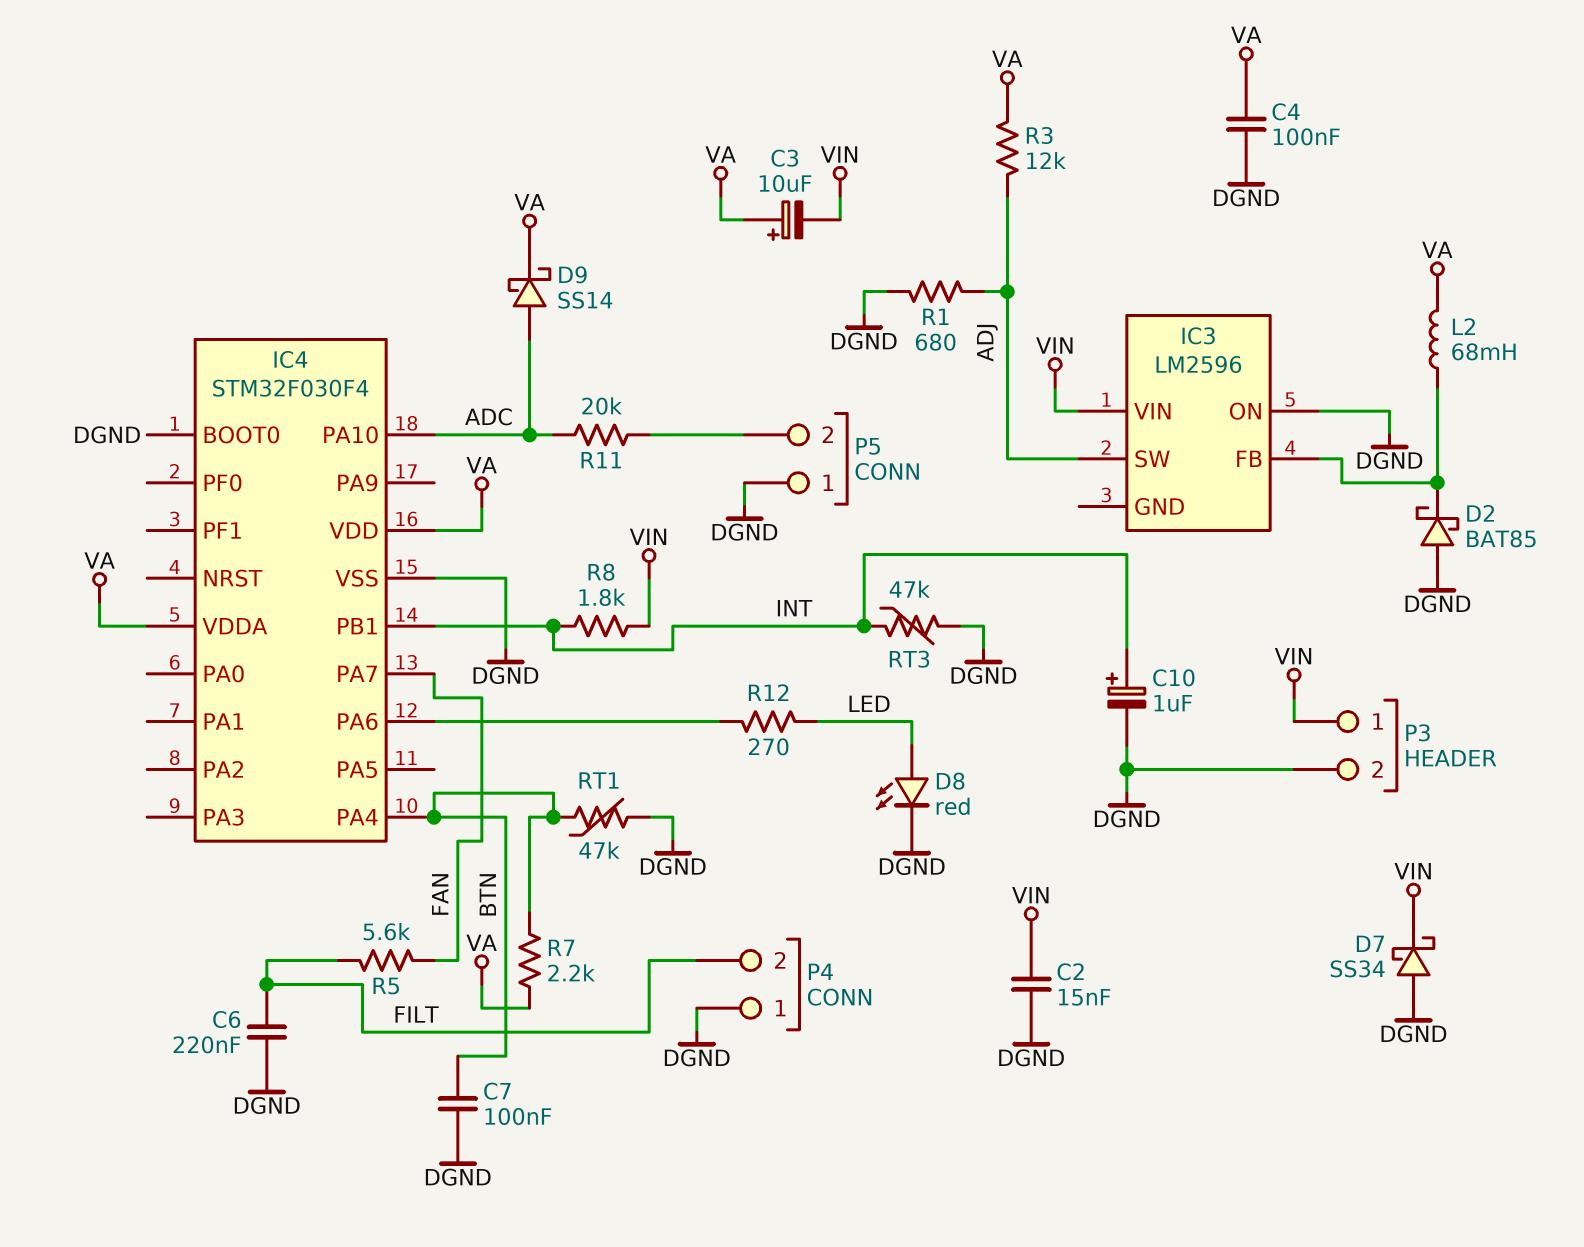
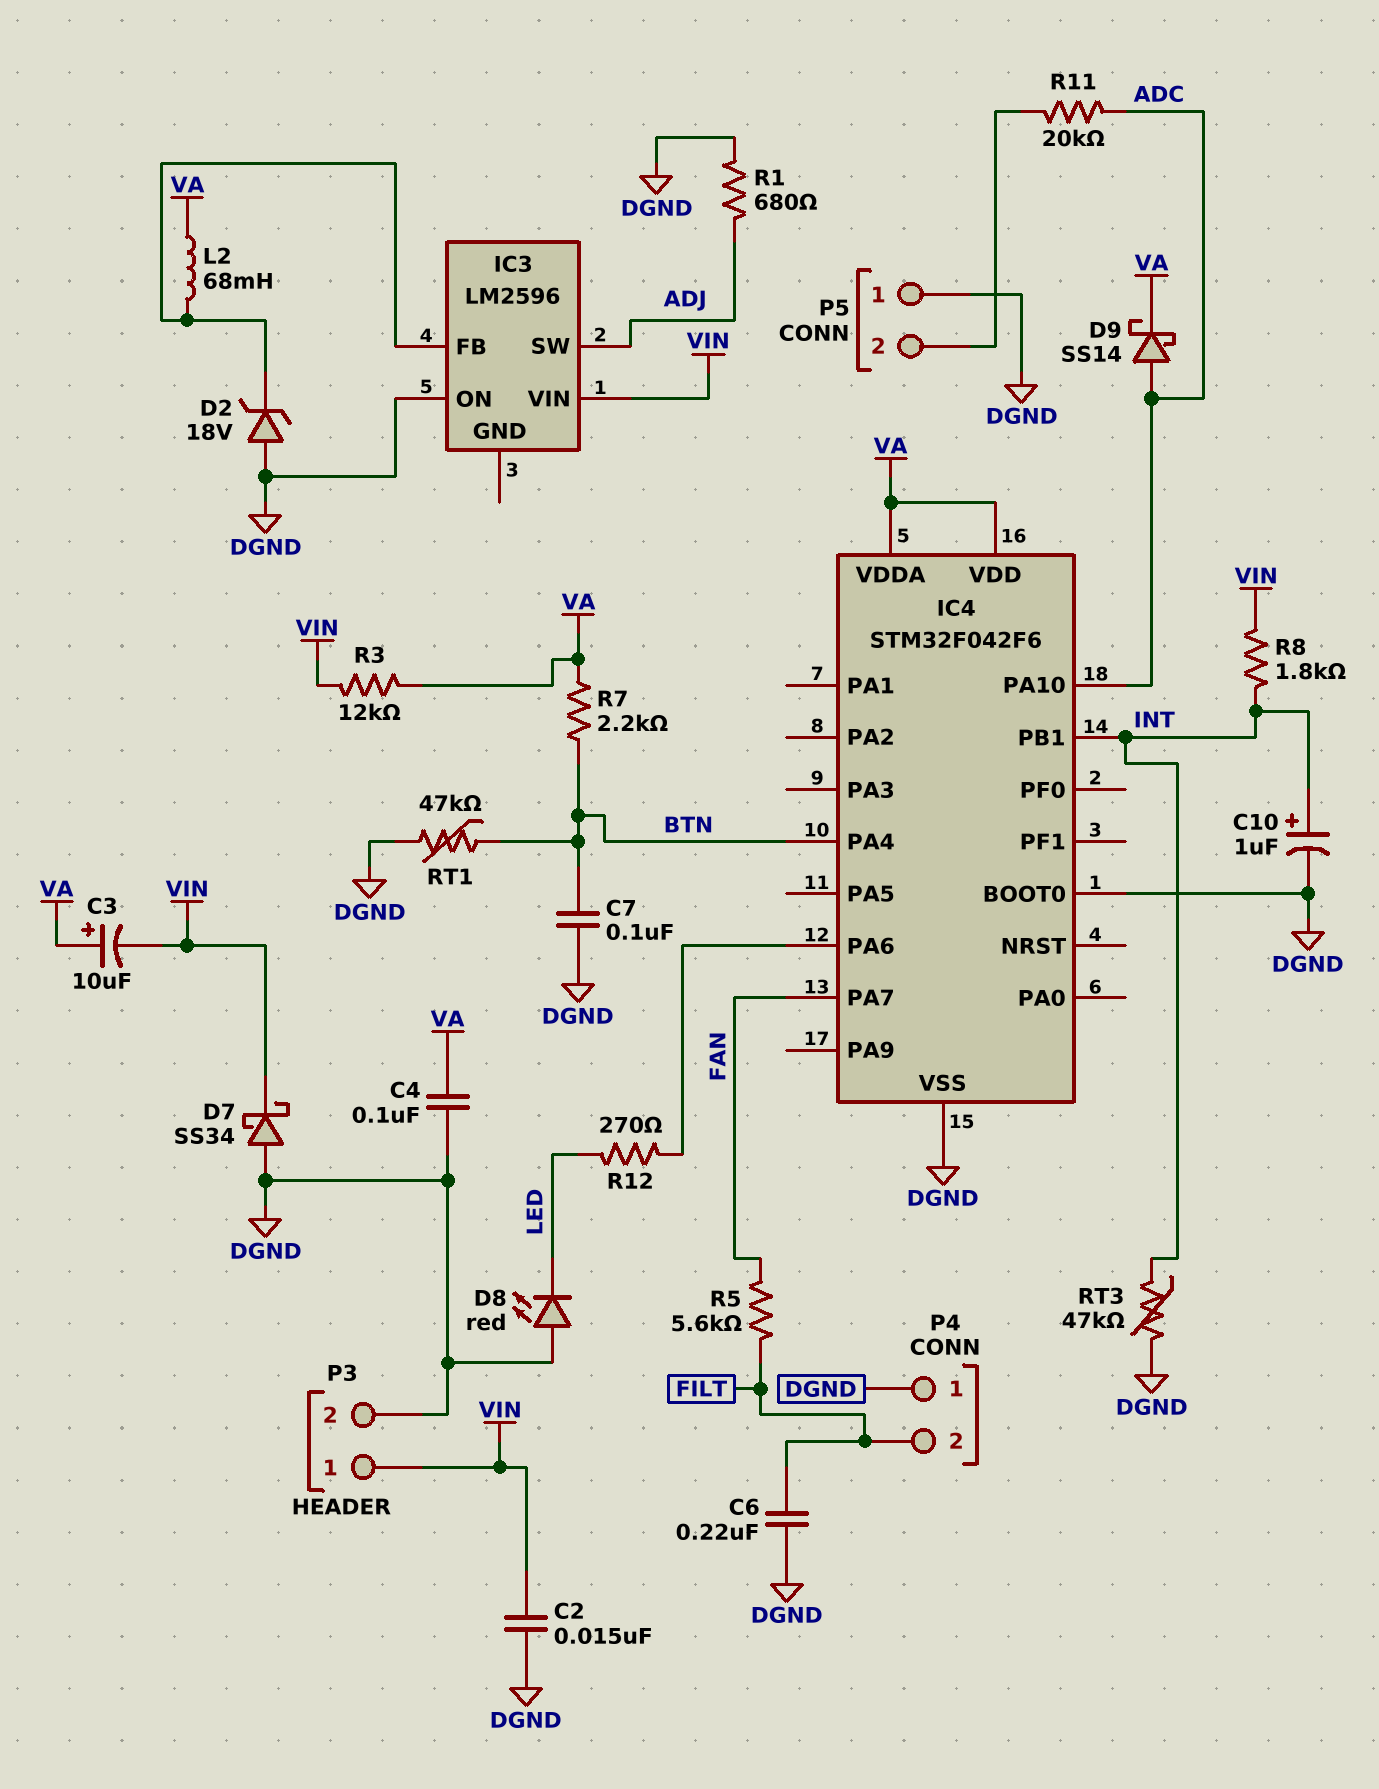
D2: schottky BAT85 (A DGND, K IC3/FB) -> zener 18V (A DGND, K IC3/FB)
D8: LED red (A LED, K DGND) -> LED red (A DGND, K LED)
IC4: STM32F030F4 -> STM32F042F6
R3: 12k (ADJ, VA) -> 12k (VA, VIN)

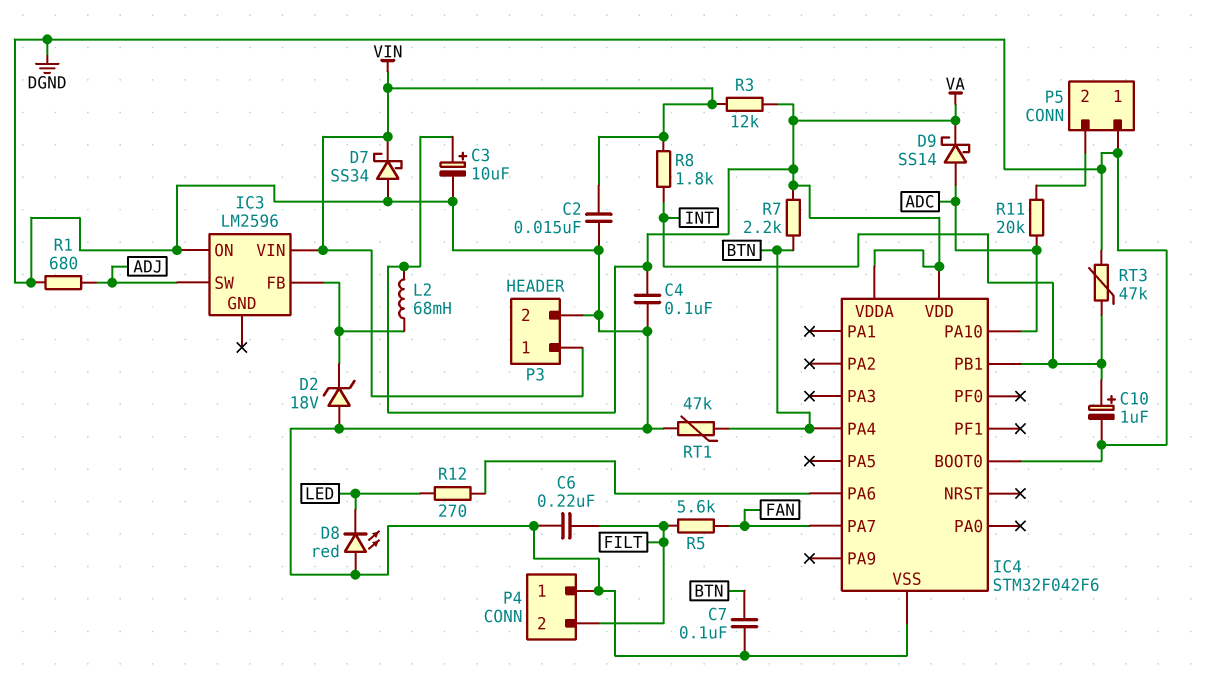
C3: 10uF (plus VA, minus VIN) -> 10uF (plus VA, minus DGND)

